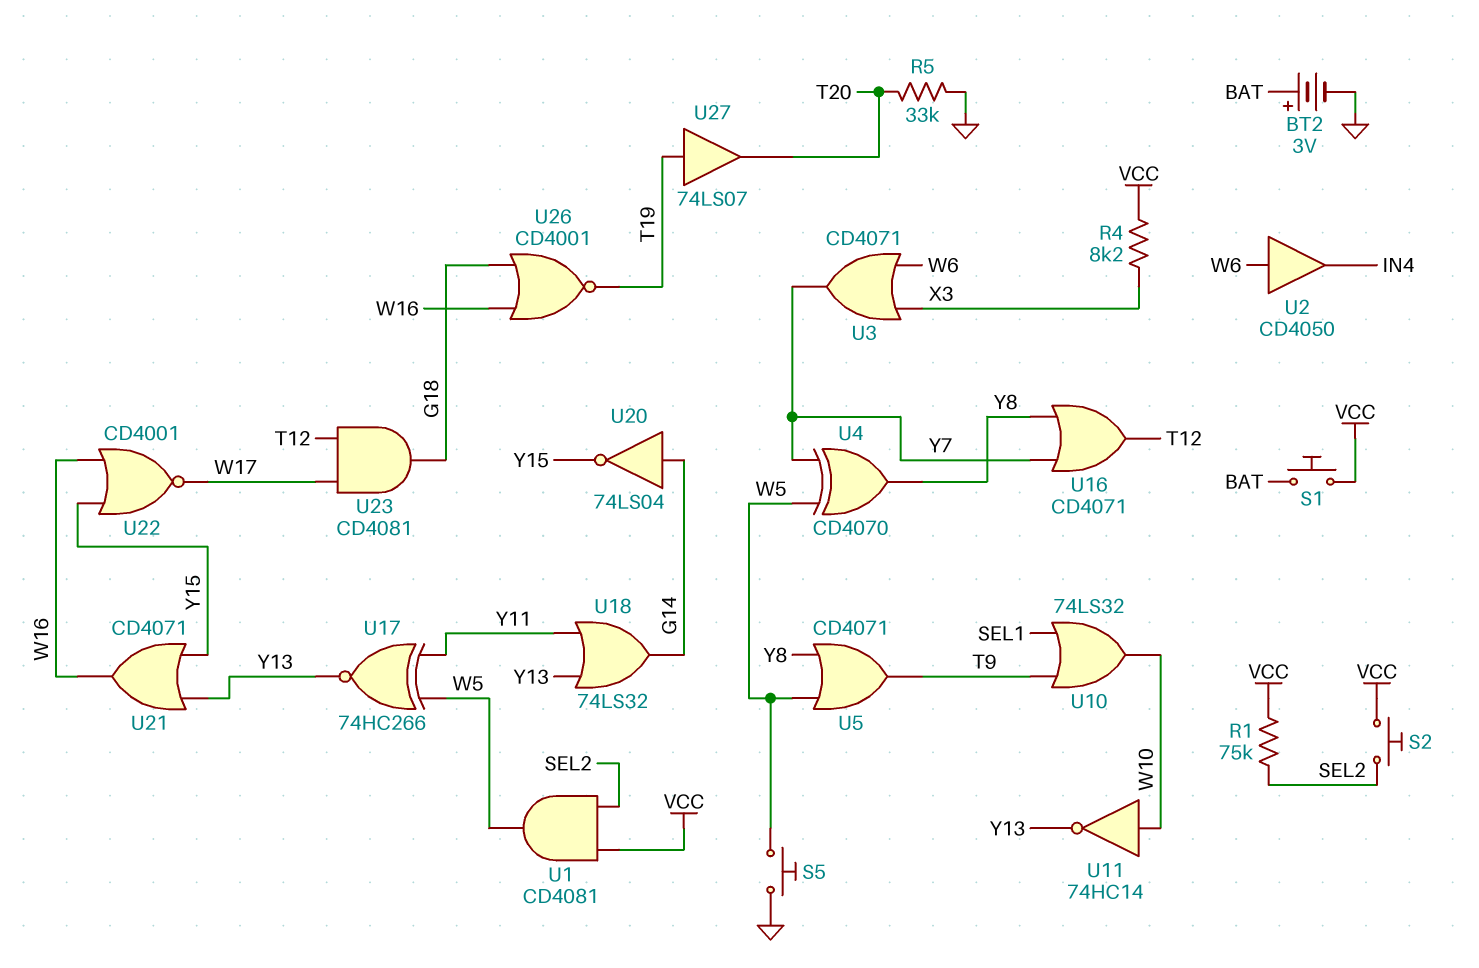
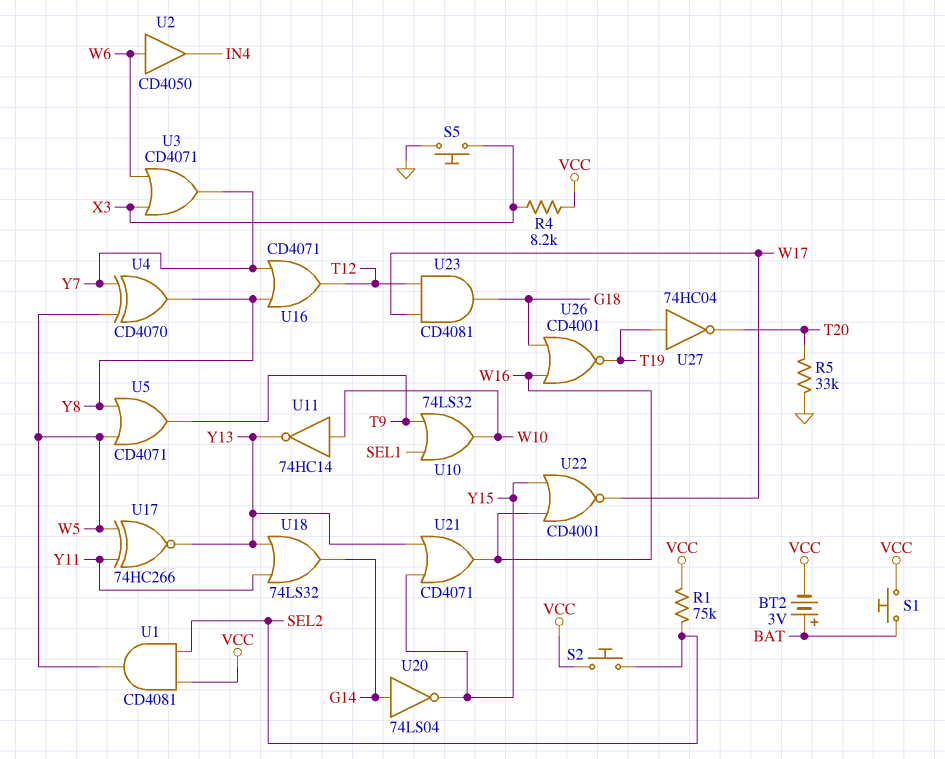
BT2: 3V (plus BAT, minus GND) -> 3V (plus BAT, minus VCC)
S5: button (GND, W5) -> button (GND, X3)
U27: buffer 74LS07 (in T19, out T20) -> NOT 74HC04 (in T19, out T20)

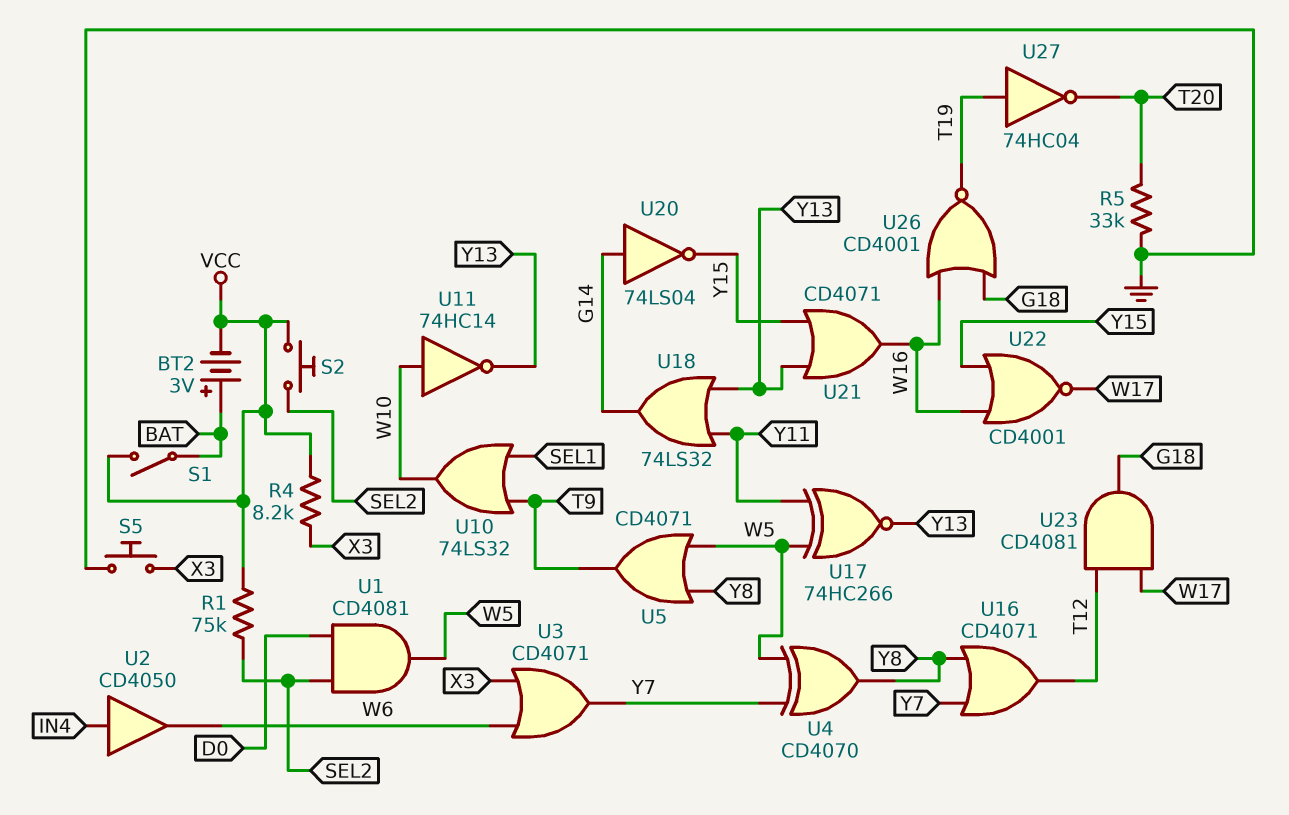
S1: button (BAT, VCC) -> switch (BAT, VCC)
U1: AND CD4081 (in SEL2, in VCC, out W5) -> AND CD4081 (in D0, in SEL2, out W5)
U2: buffer CD4050 (in W6, out IN4) -> buffer CD4050 (in IN4, out W6)

